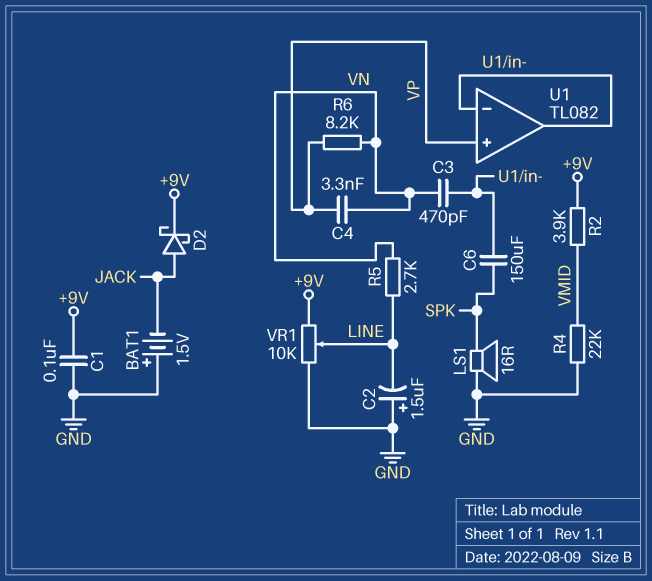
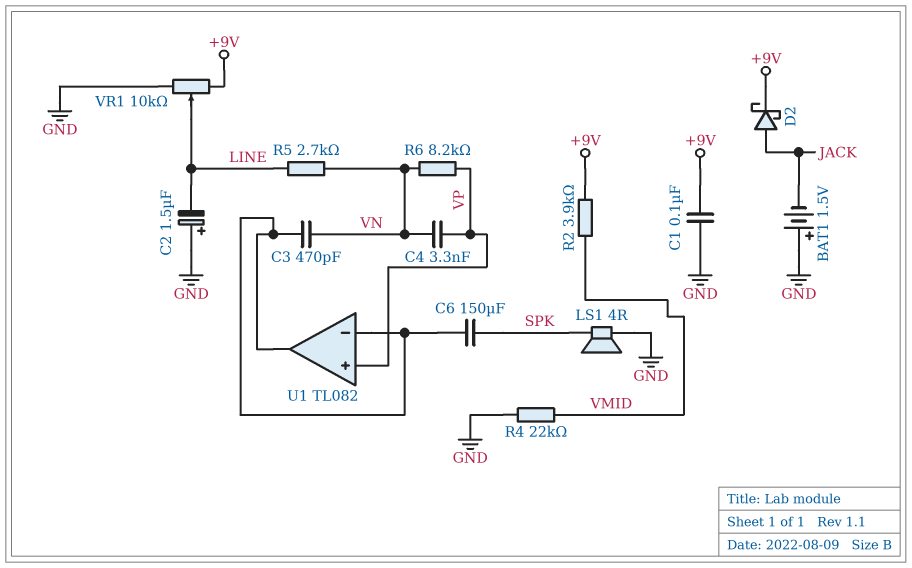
LS1: speaker 16R (GND, SPK) -> speaker 4R (GND, SPK)

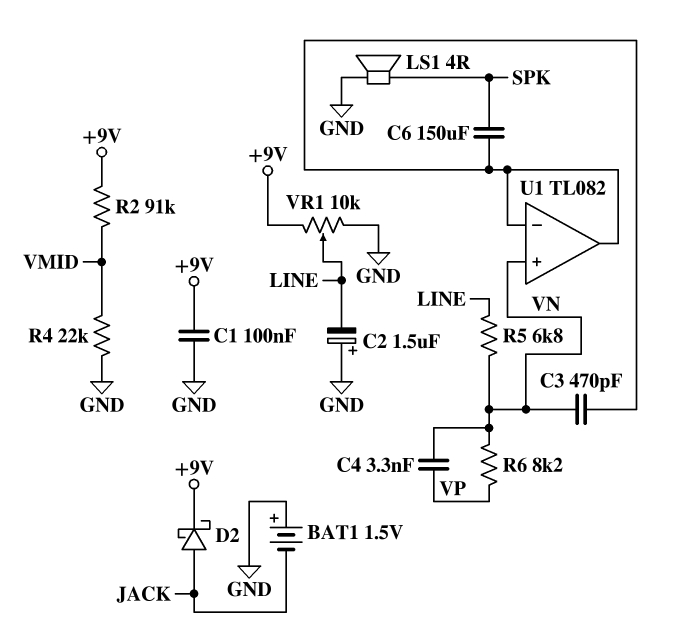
R2: 3.9k (+9V, VMID) -> 91k (+9V, VMID)
R5: 2.7k (LINE, VN) -> 6.8k (LINE, VN)
U1 pin in+: VP -> VN

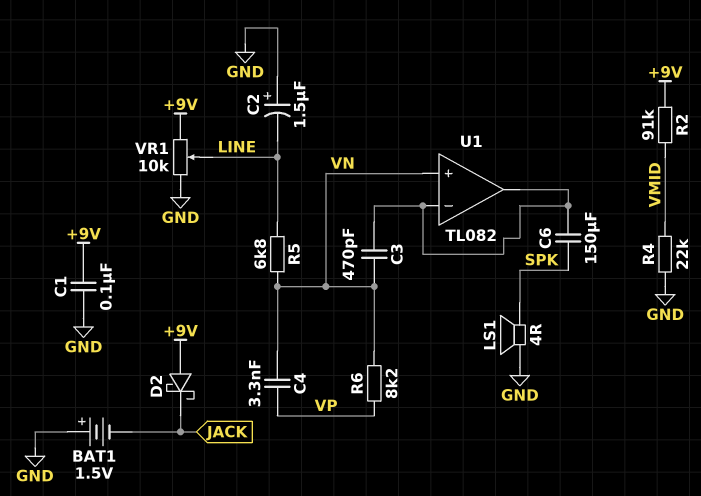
D2: schottky (A JACK, K +9V) -> schottky (A +9V, K JACK)

